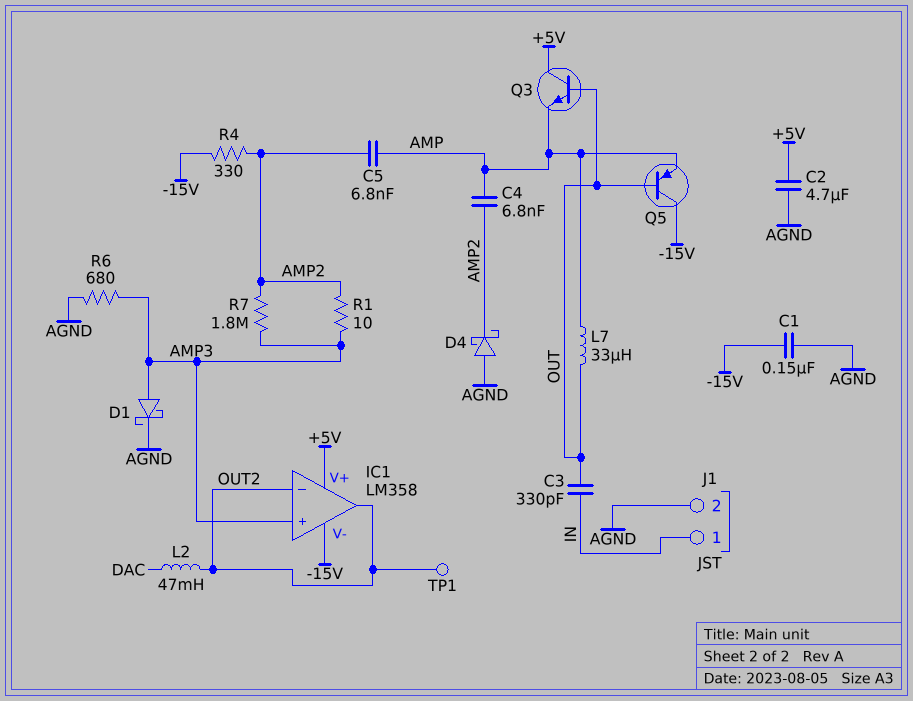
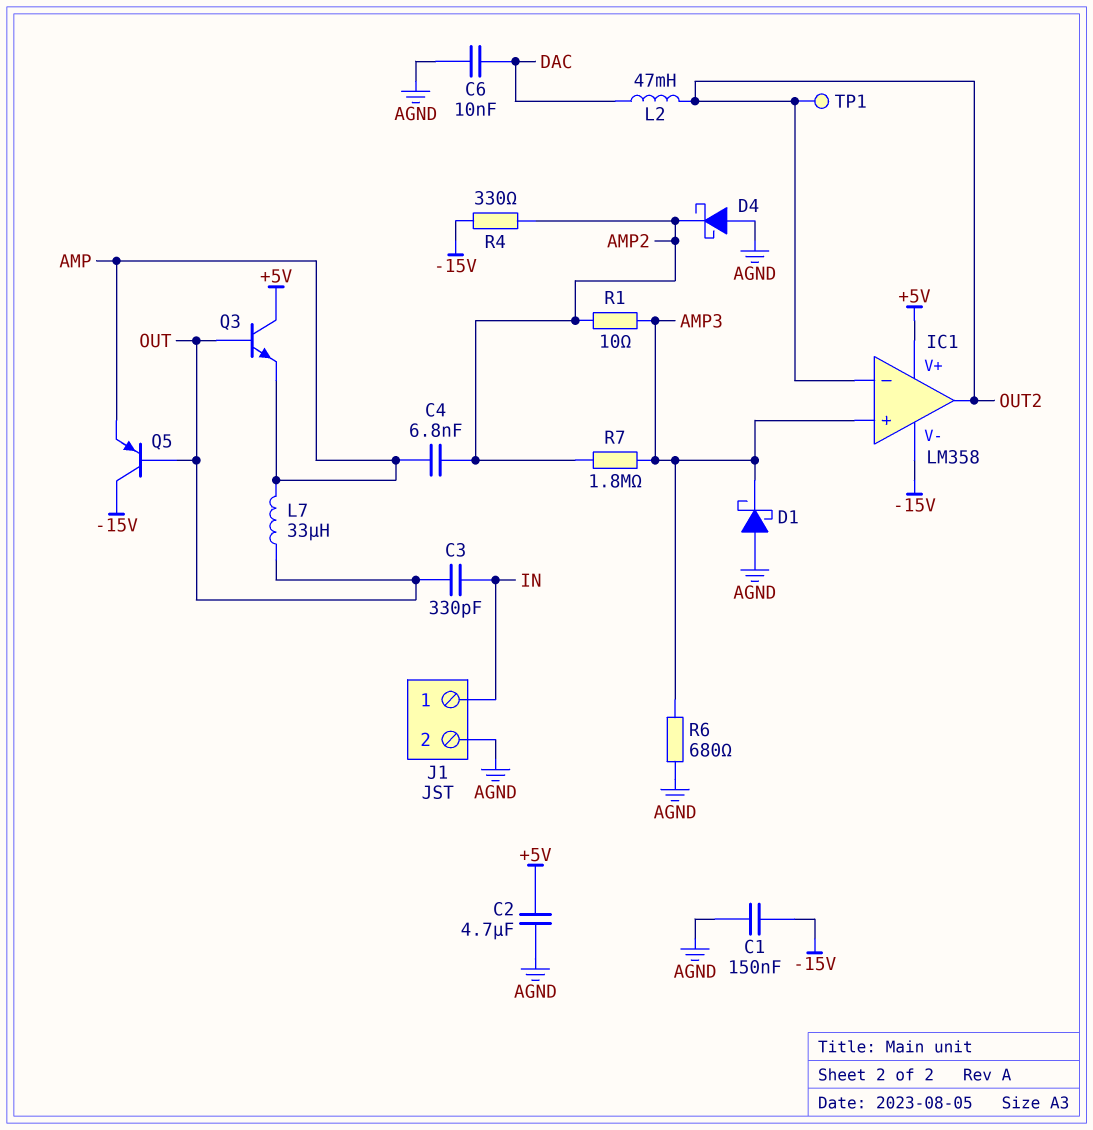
C5: 6.8nF (AMP, AMP2) -> none
C6: none -> 10nF (AGND, DAC)
D1: schottky (A AMP3, K AGND) -> schottky (A AGND, K AMP3)

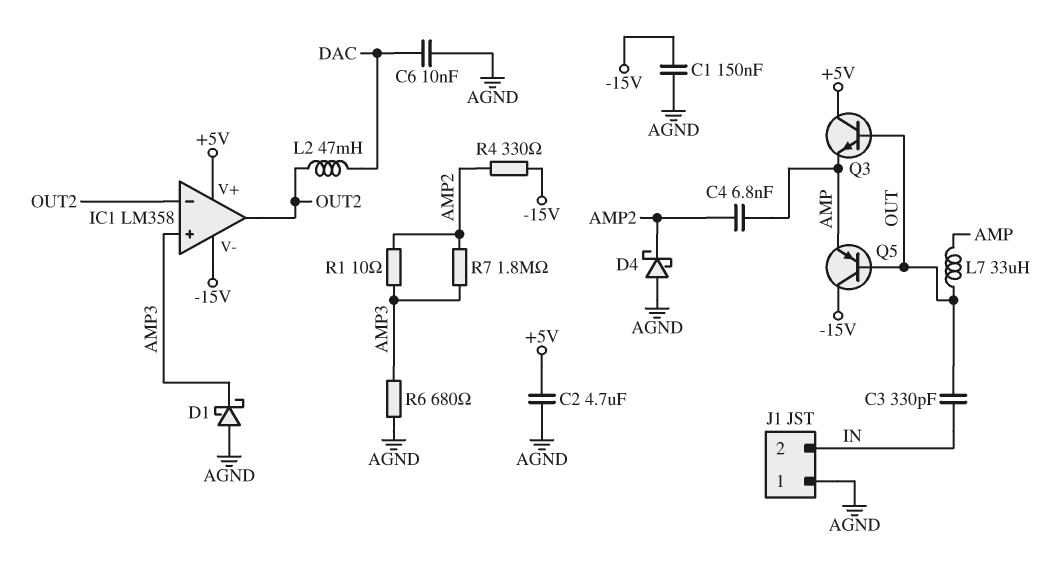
J1 pin 1: IN -> AGND
J1 pin 2: AGND -> IN
TP1: test point (OUT2) -> none

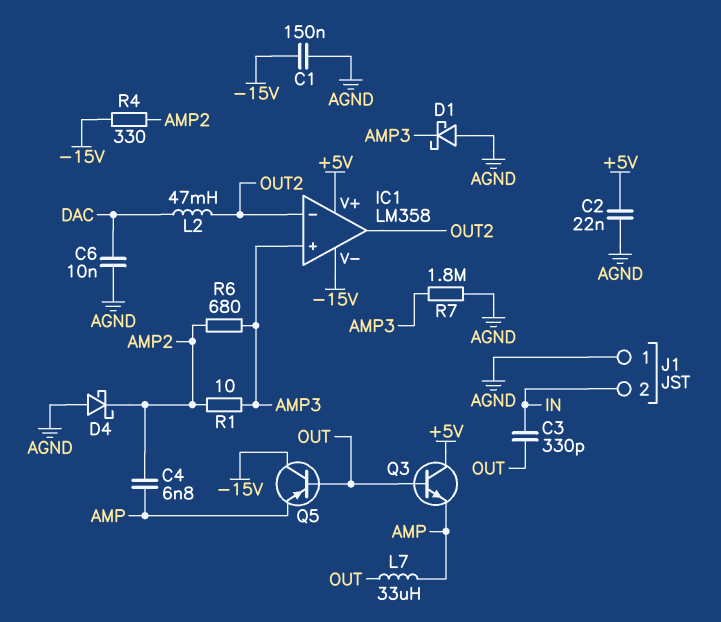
C2: 4.7uF (+5V, AGND) -> 22nF (+5V, AGND)
R6: 680 (AGND, AMP3) -> 680 (AMP2, AMP3)
R7: 1.8M (AMP2, AMP3) -> 1.8M (AGND, AMP3)

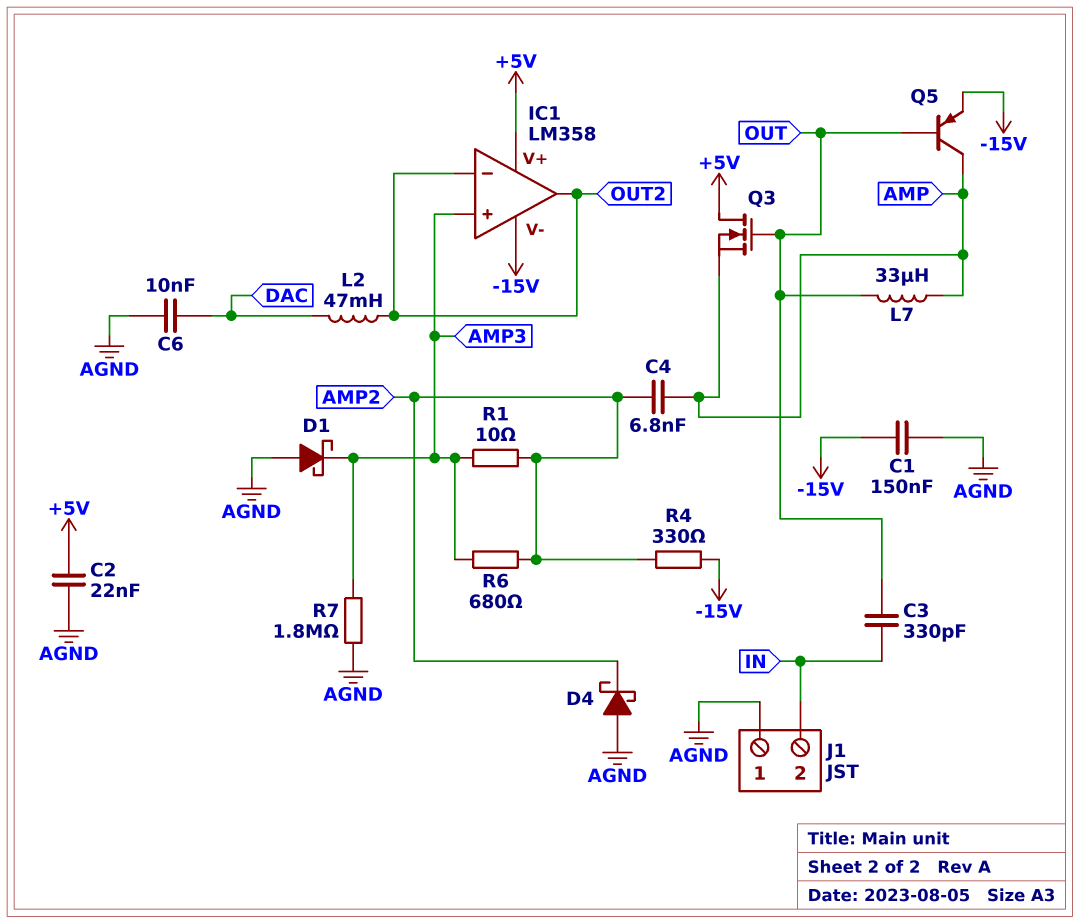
Q3: NPN (B OUT, C +5V, E AMP) -> NMOS (G OUT, D +5V, S AMP)
Q5: PNP (B OUT, C -15V, E AMP) -> PNP (B OUT, C AMP, E -15V)

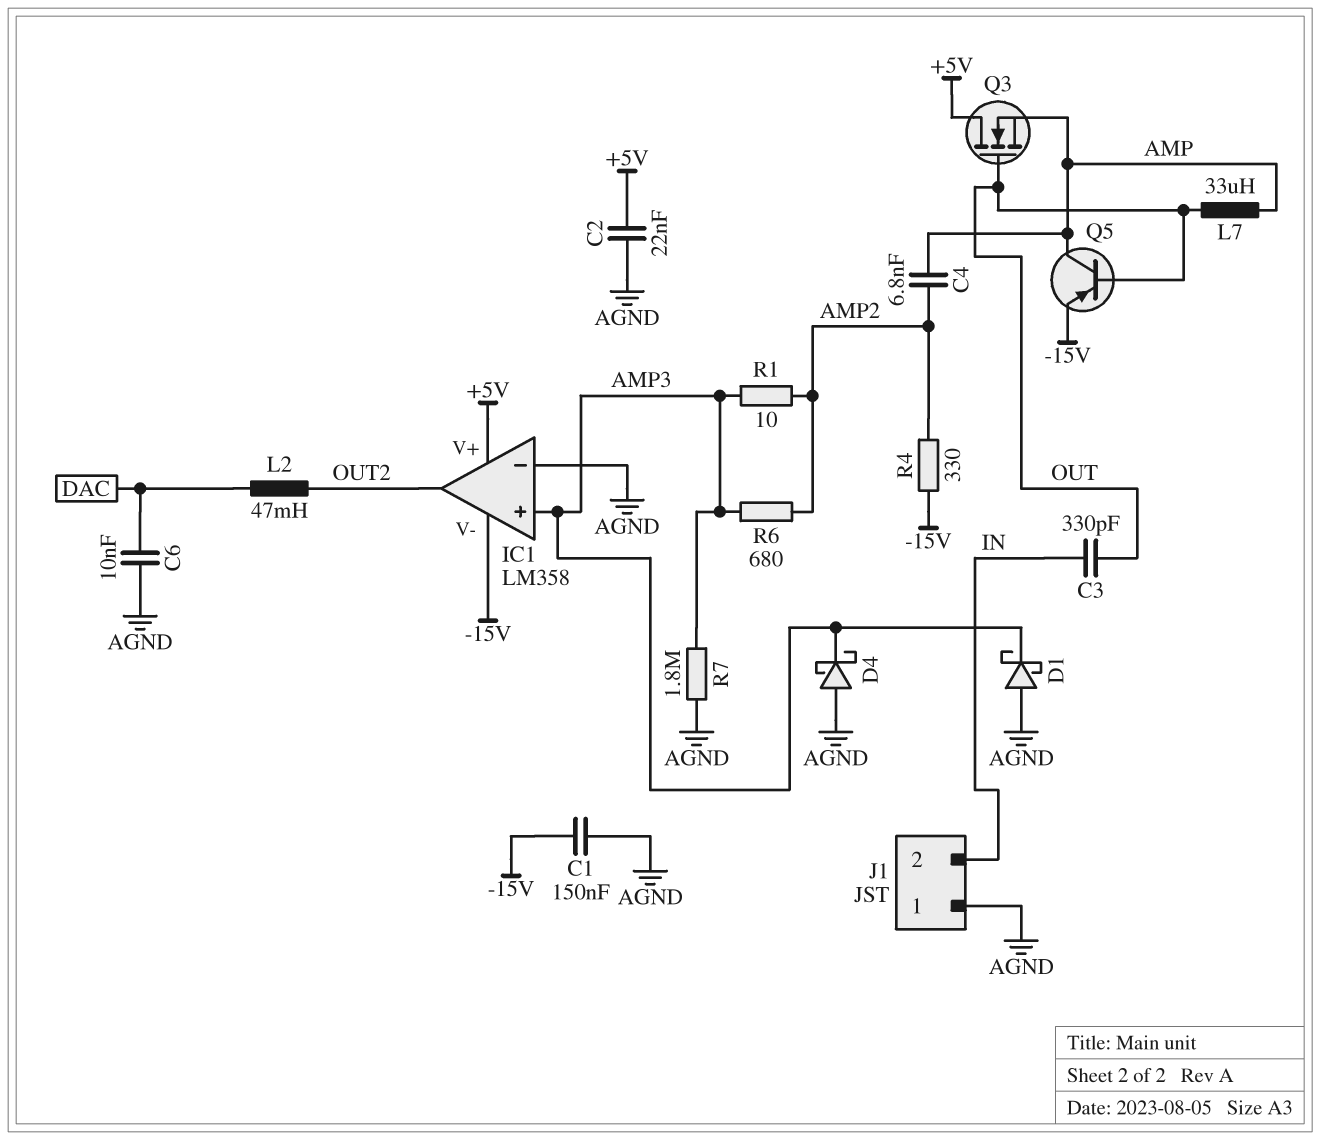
D4: schottky (A AGND, K AMP2) -> schottky (A AGND, K AMP3)
IC1 pin in-: OUT2 -> AGND

